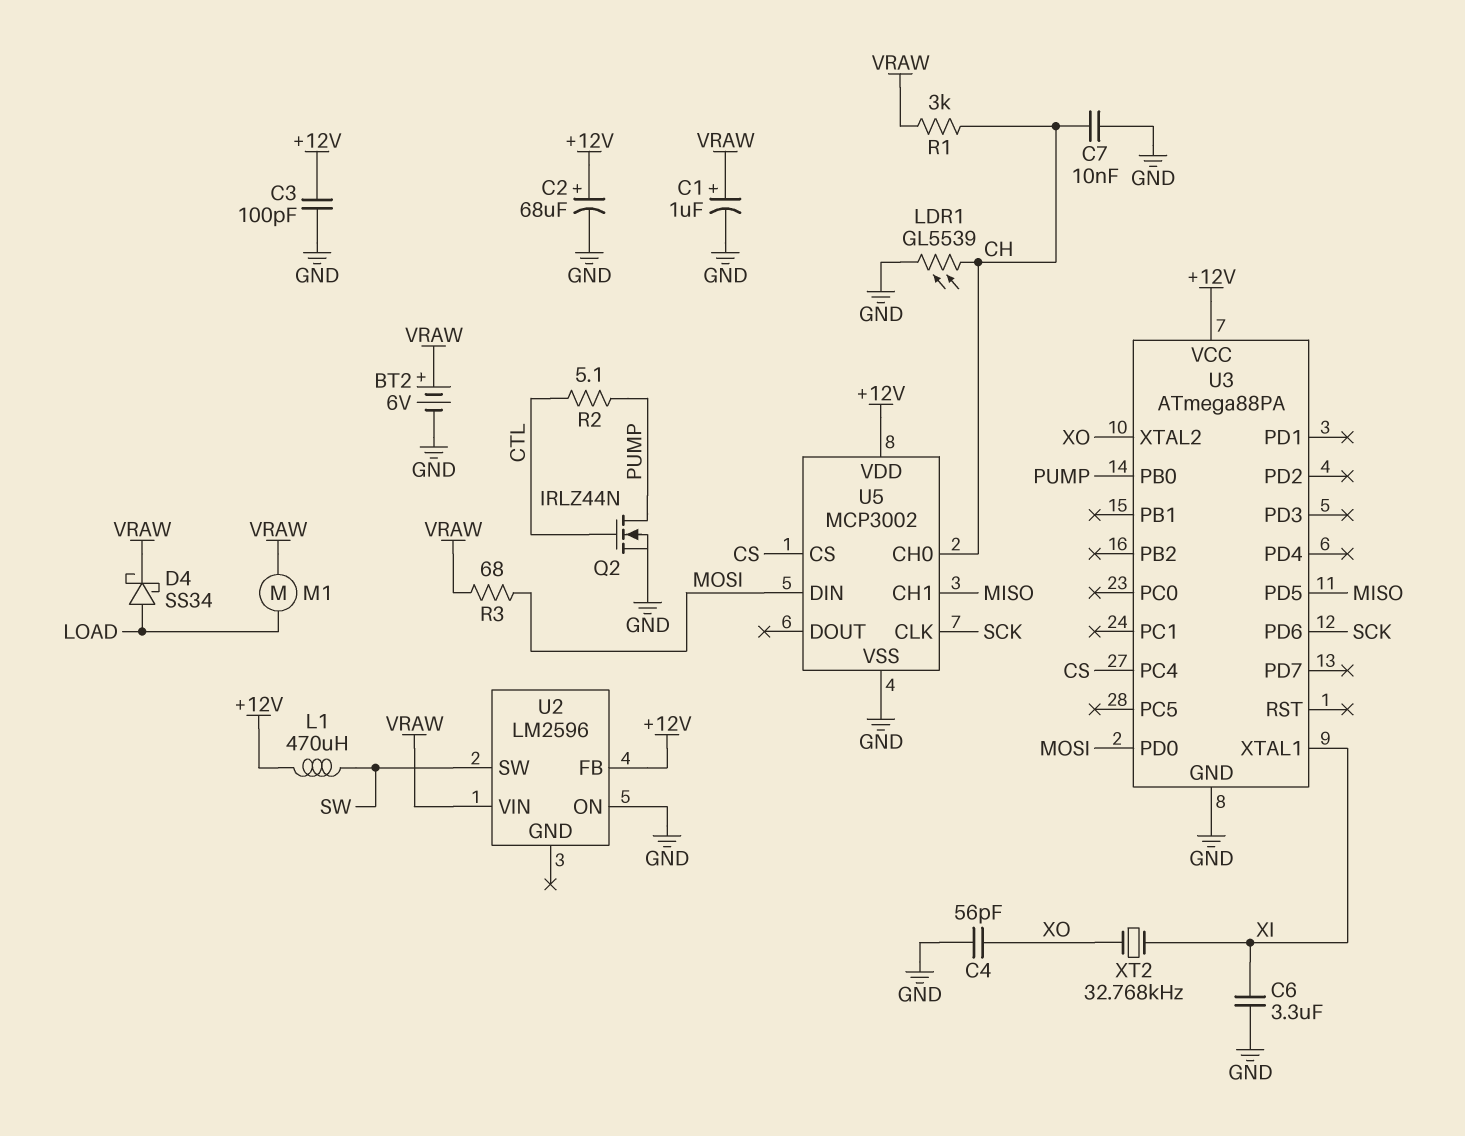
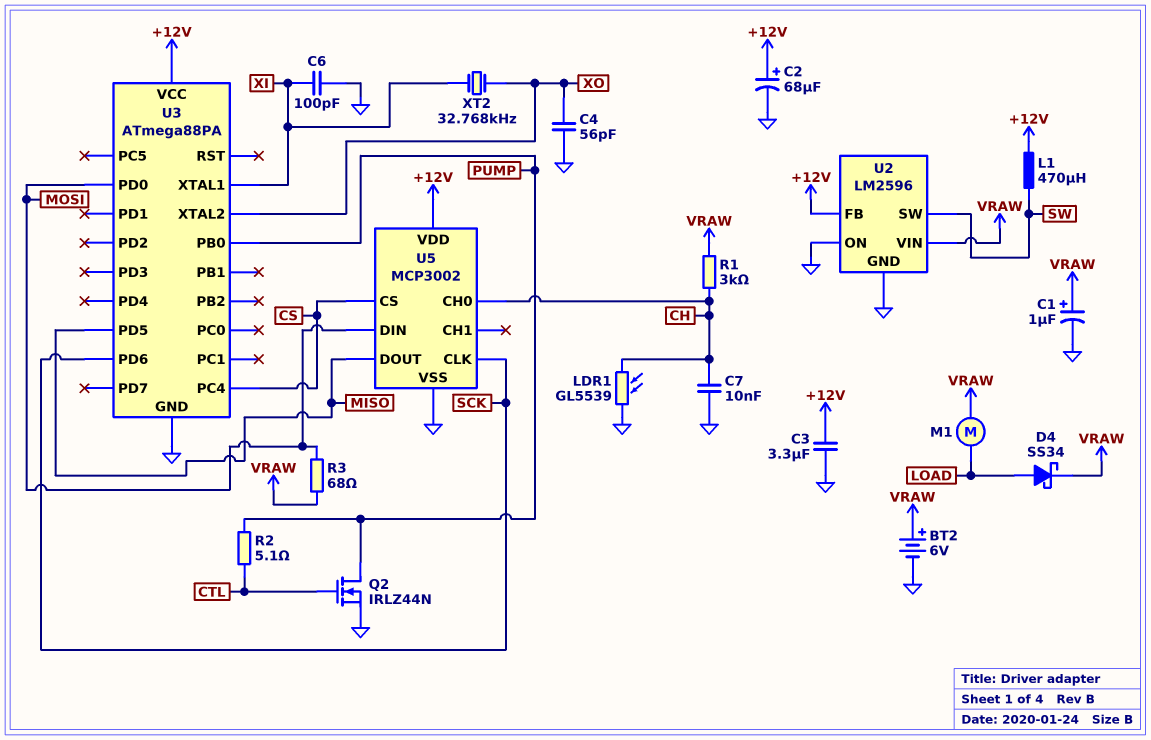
C3: 100pF (+12V, GND) -> 3.3uF (+12V, GND)
C6: 3.3uF (GND, XI) -> 100pF (GND, XI)
U2 pin GND: none -> GND
U5 pin CH1: MISO -> none
U5 pin DOUT: none -> MISO

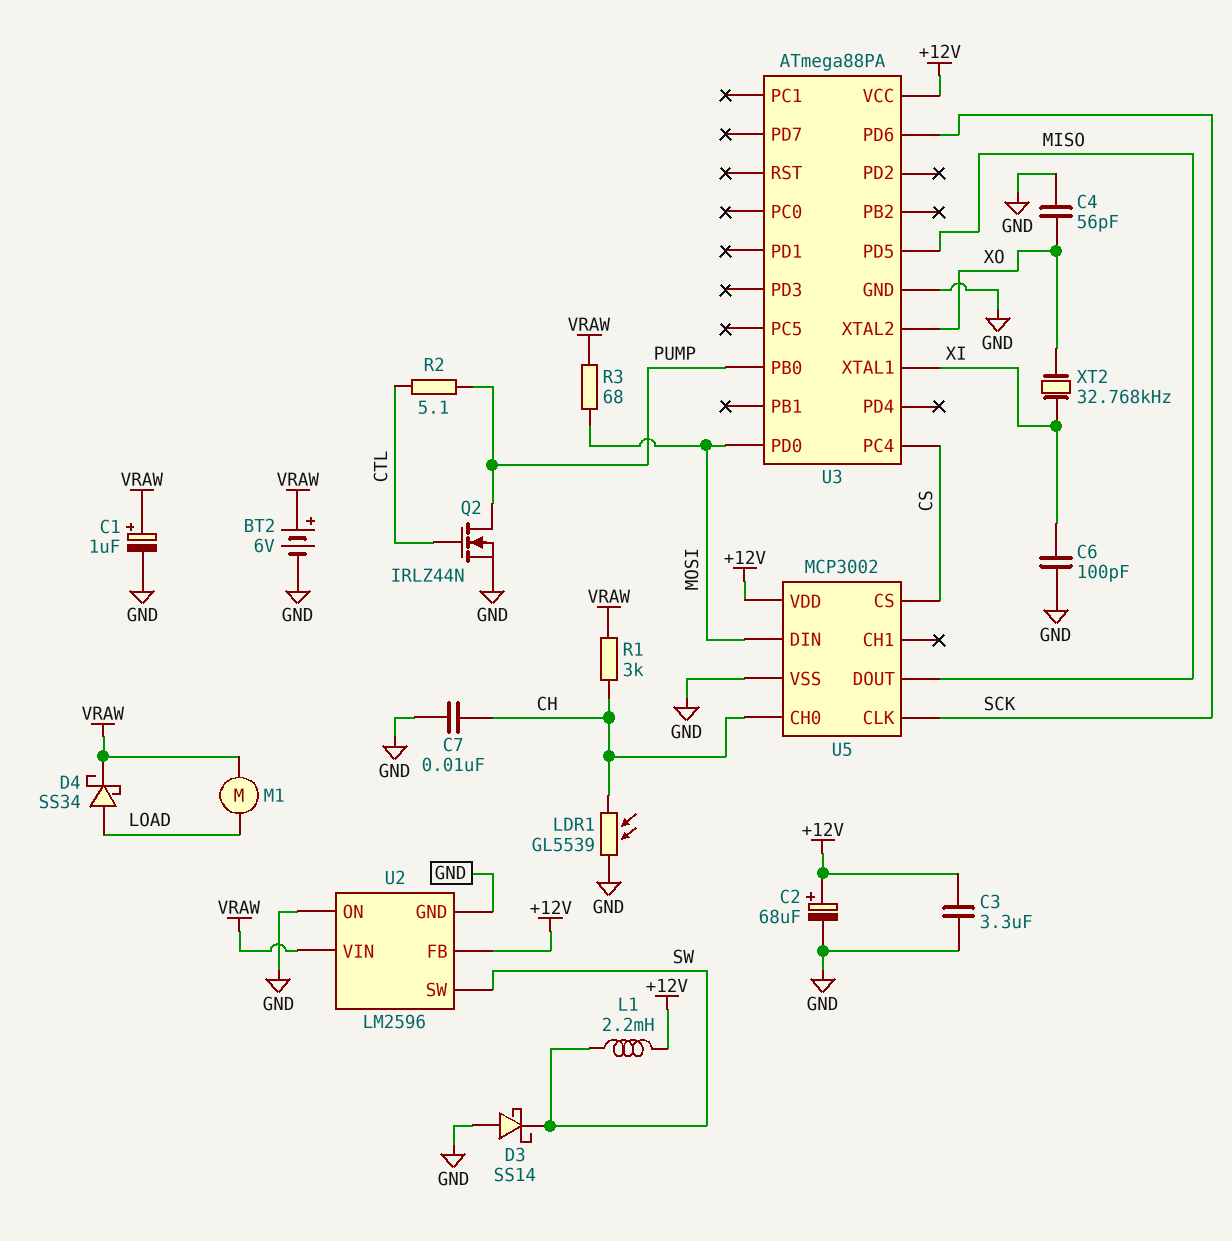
D3: none -> schottky SS14 (A GND, K SW)
L1: 470uH (+12V, SW) -> 2.2mH (+12V, SW)

